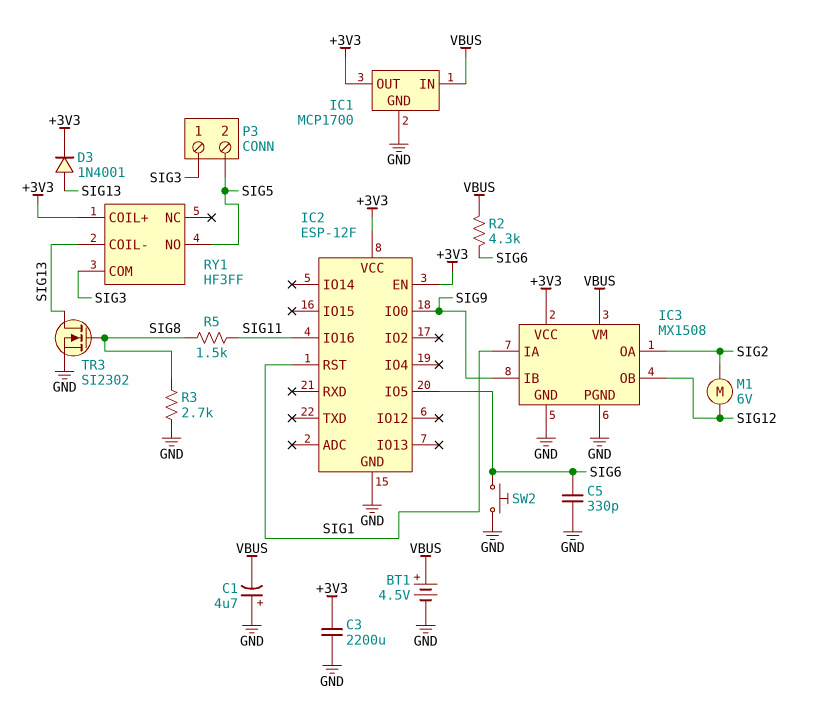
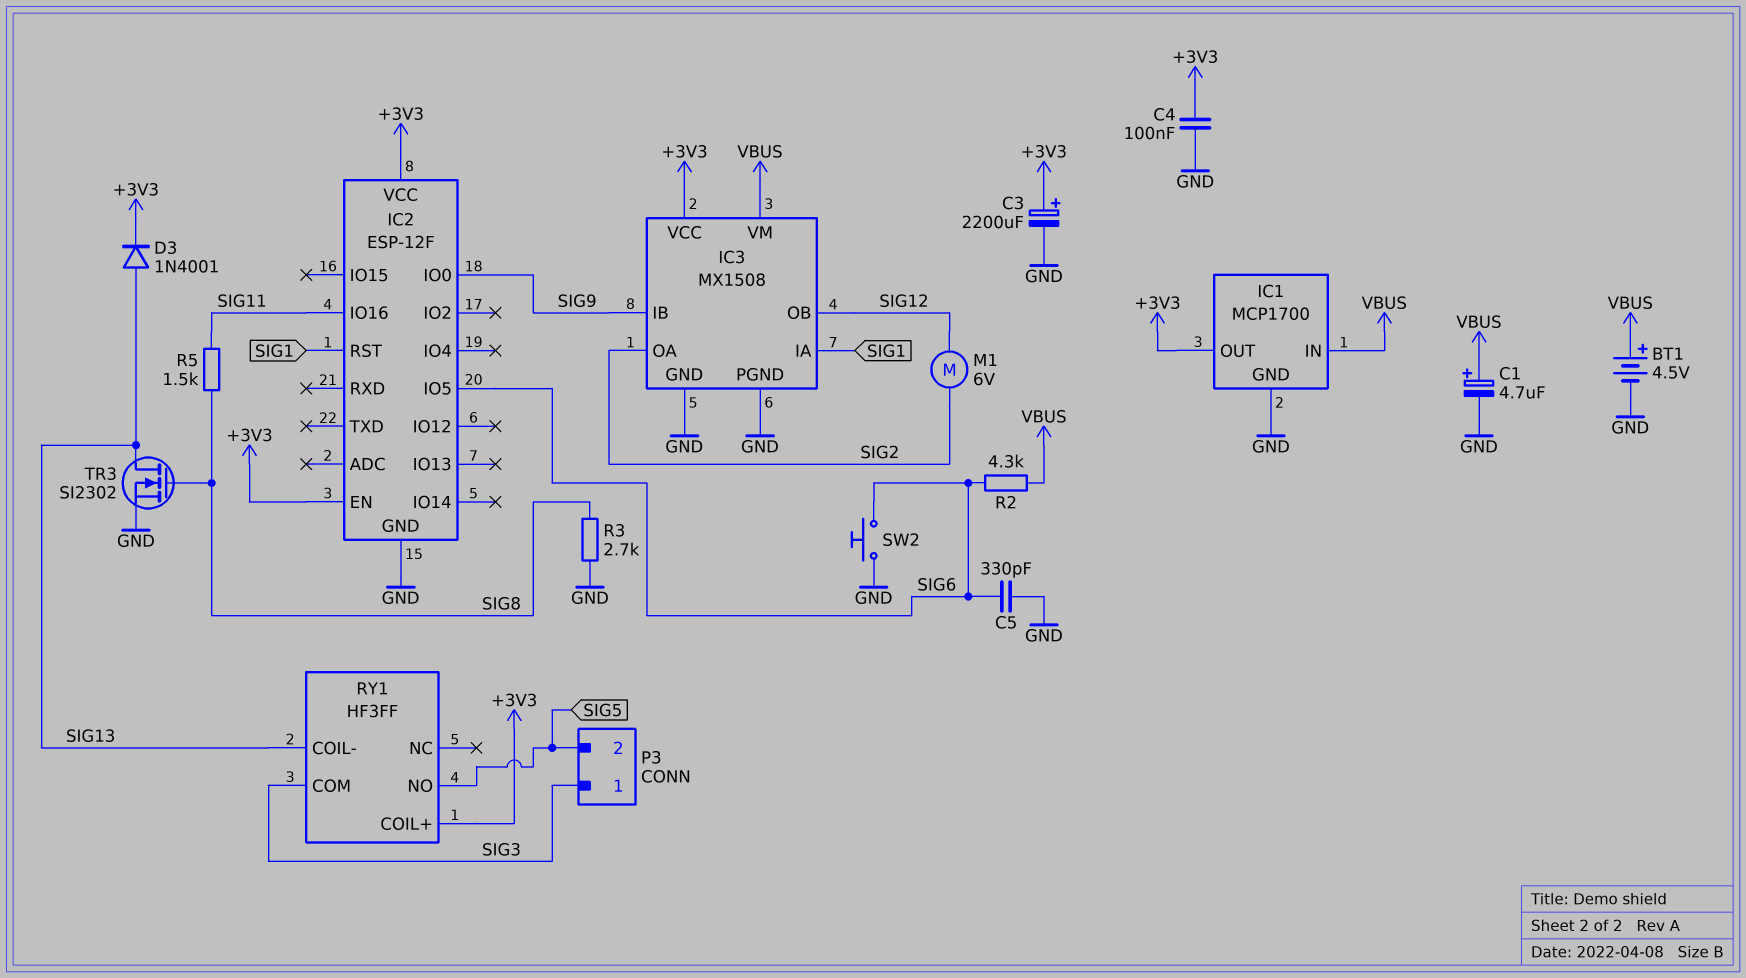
C1: 4.7uF (plus GND, minus VBUS) -> 4.7uF (plus VBUS, minus GND)
C3: 2200uF (+3V3, GND) -> 2200uF (plus +3V3, minus GND)
C4: none -> 100nF (+3V3, GND)

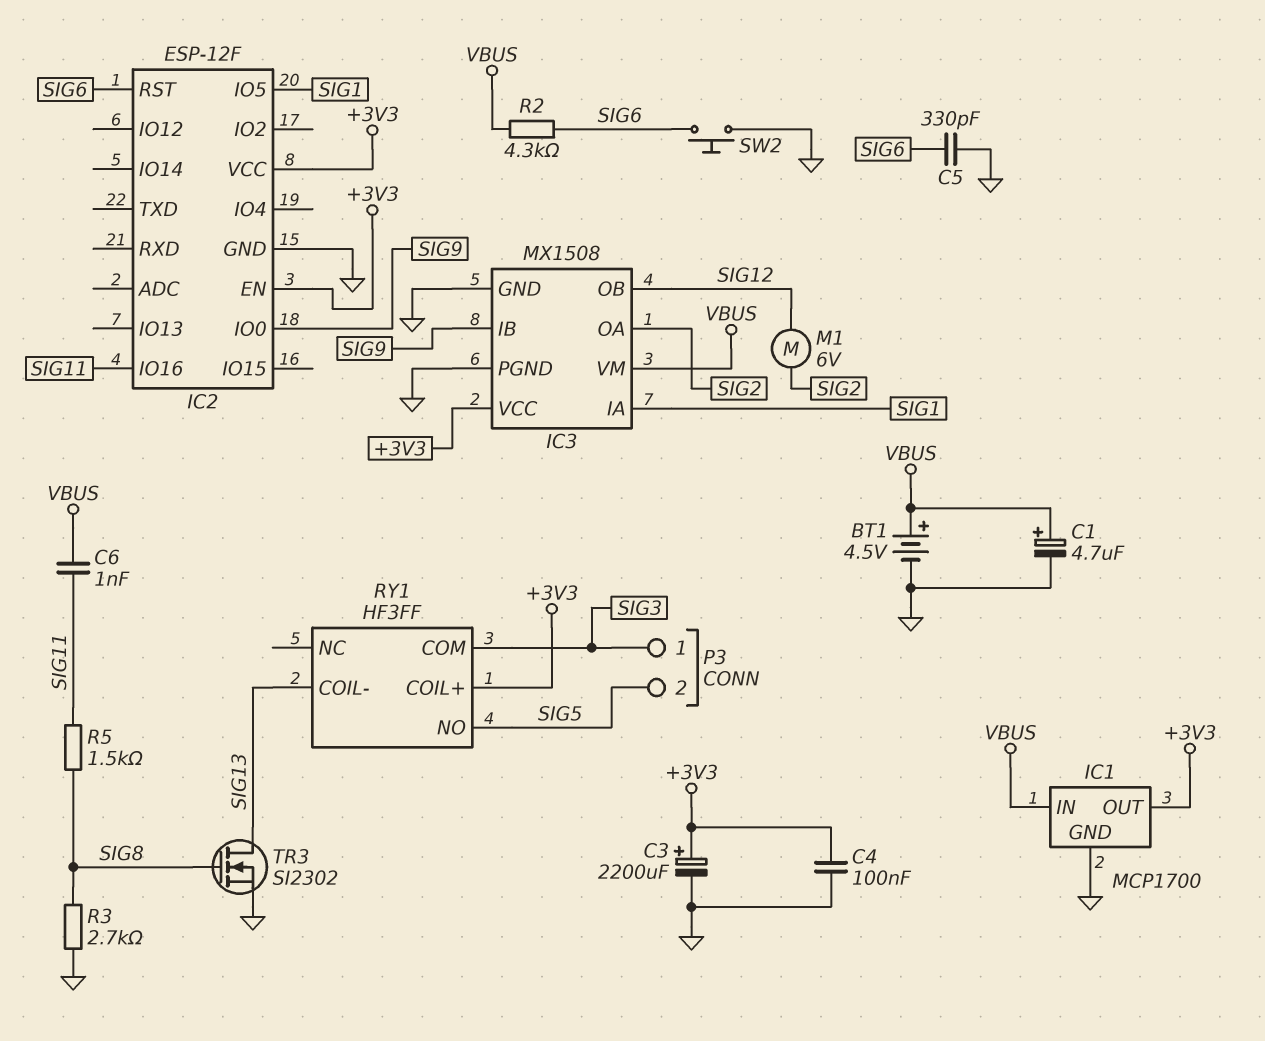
C6: none -> 1nF (SIG11, VBUS)
D3: diode 1N4001 (A SIG13, K +3V3) -> none
IC2 pin IO5: SIG6 -> SIG1
IC2 pin RST: SIG1 -> SIG6

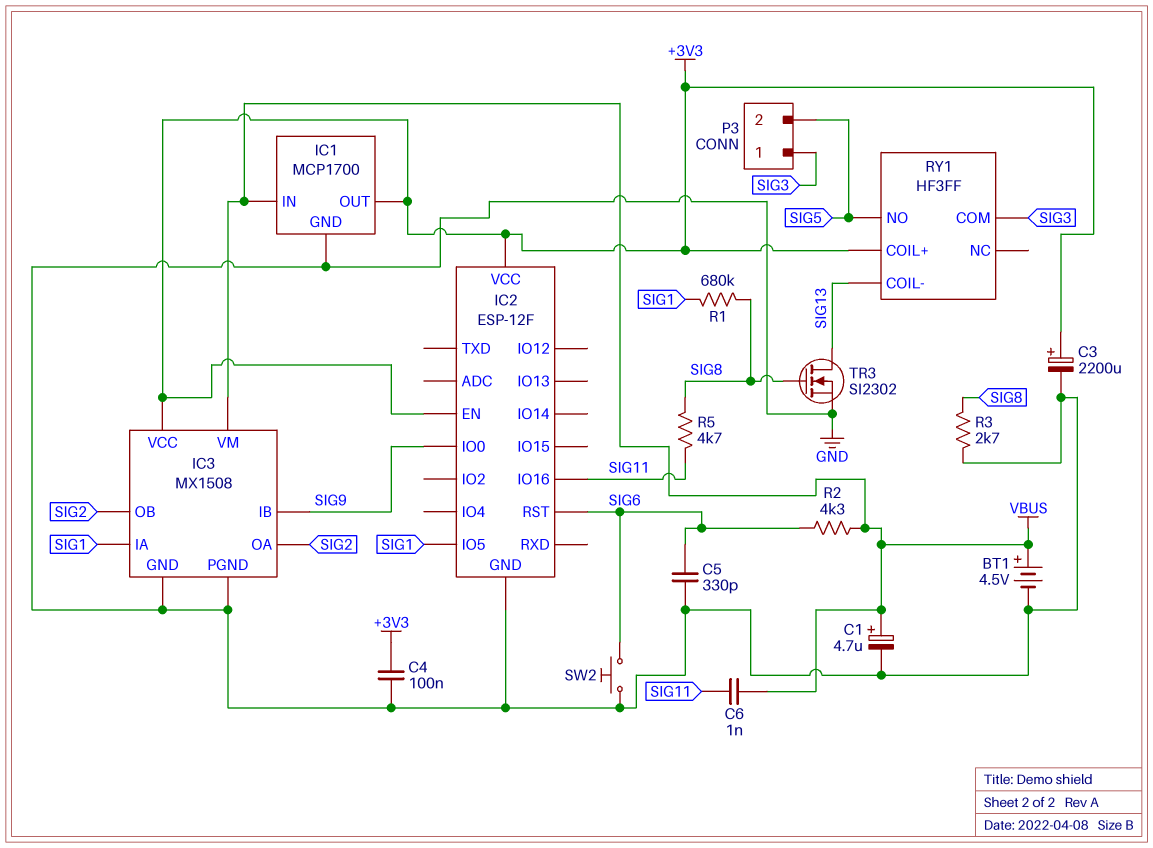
IC3 pin OB: SIG12 -> SIG2
M1: motor 6V (SIG2, SIG12) -> none
R1: none -> 680k (SIG1, SIG8)
R5: 1.5k (SIG8, SIG11) -> 4.7k (SIG8, SIG11)

